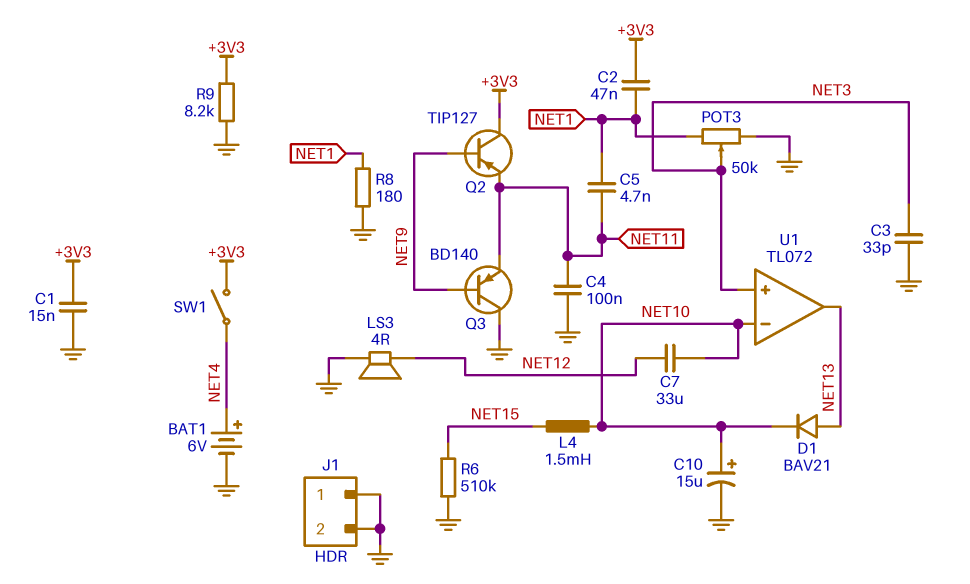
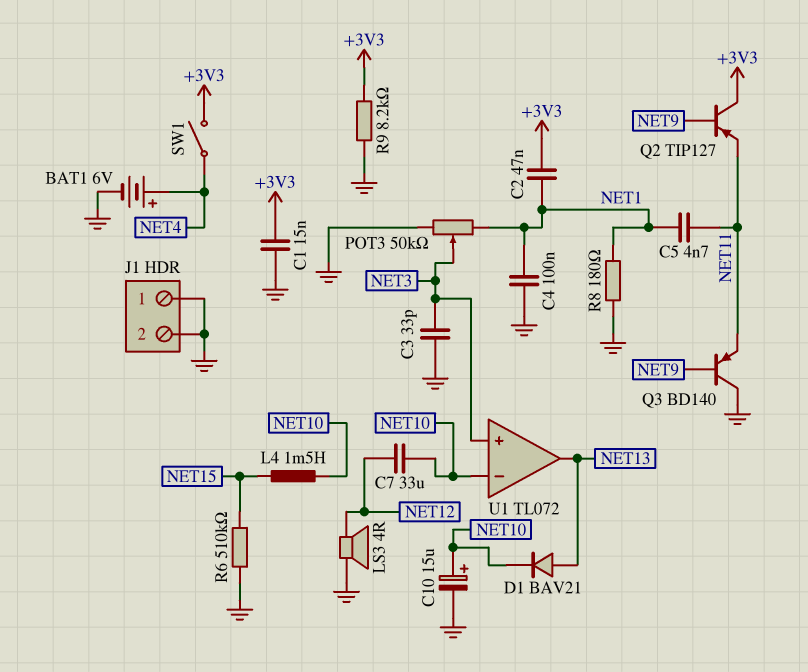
C4: 100nF (GND, NET11) -> 100nF (GND, NET1)

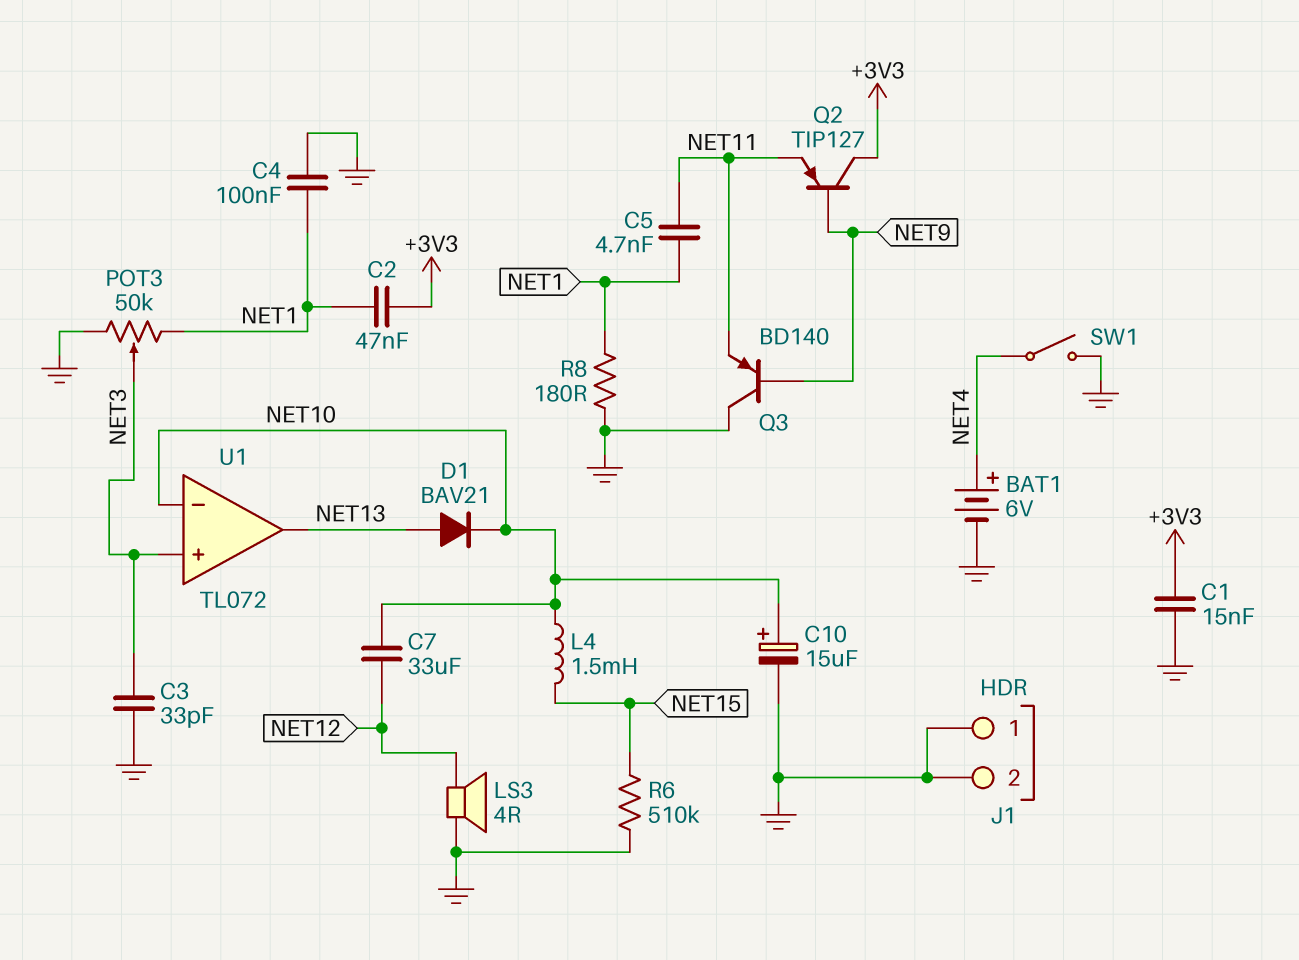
R9: 8.2k (+3V3, GND) -> none
SW1: switch (+3V3, NET4) -> switch (GND, NET4)

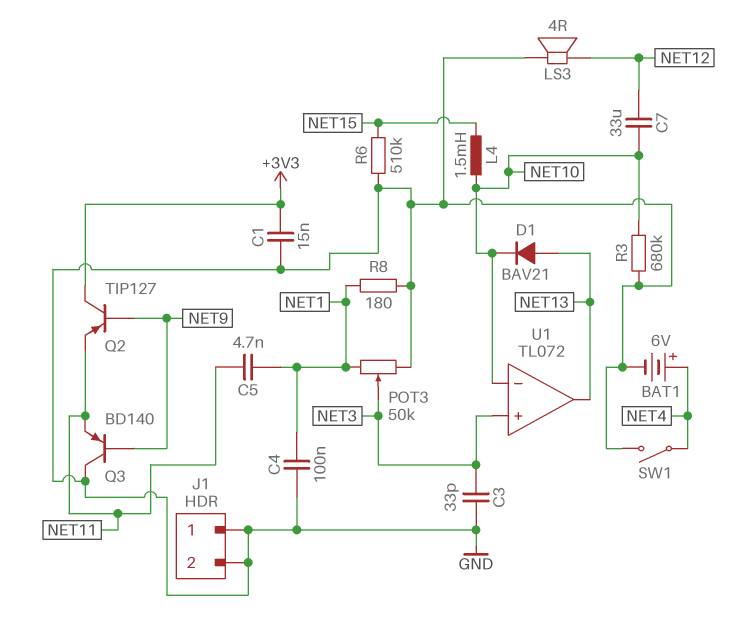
C2: 47nF (+3V3, NET1) -> none
C10: 15uF (plus NET10, minus GND) -> none
R3: none -> 680k (GND, NET10)

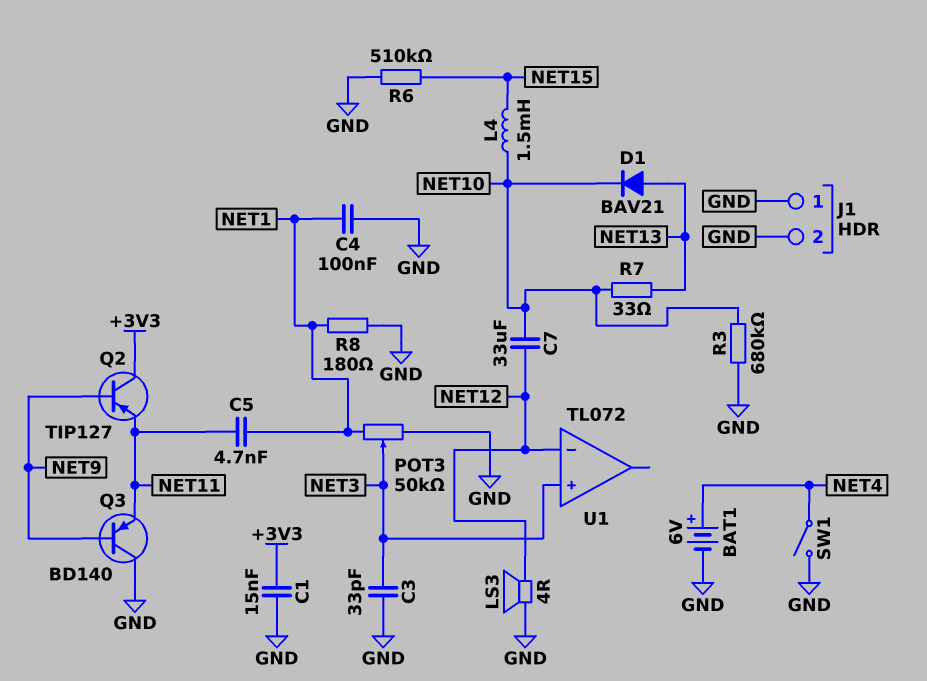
R7: none -> 33 (NET10, NET13)
U1 pin in-: NET10 -> NET12
U1 pin out: NET13 -> none

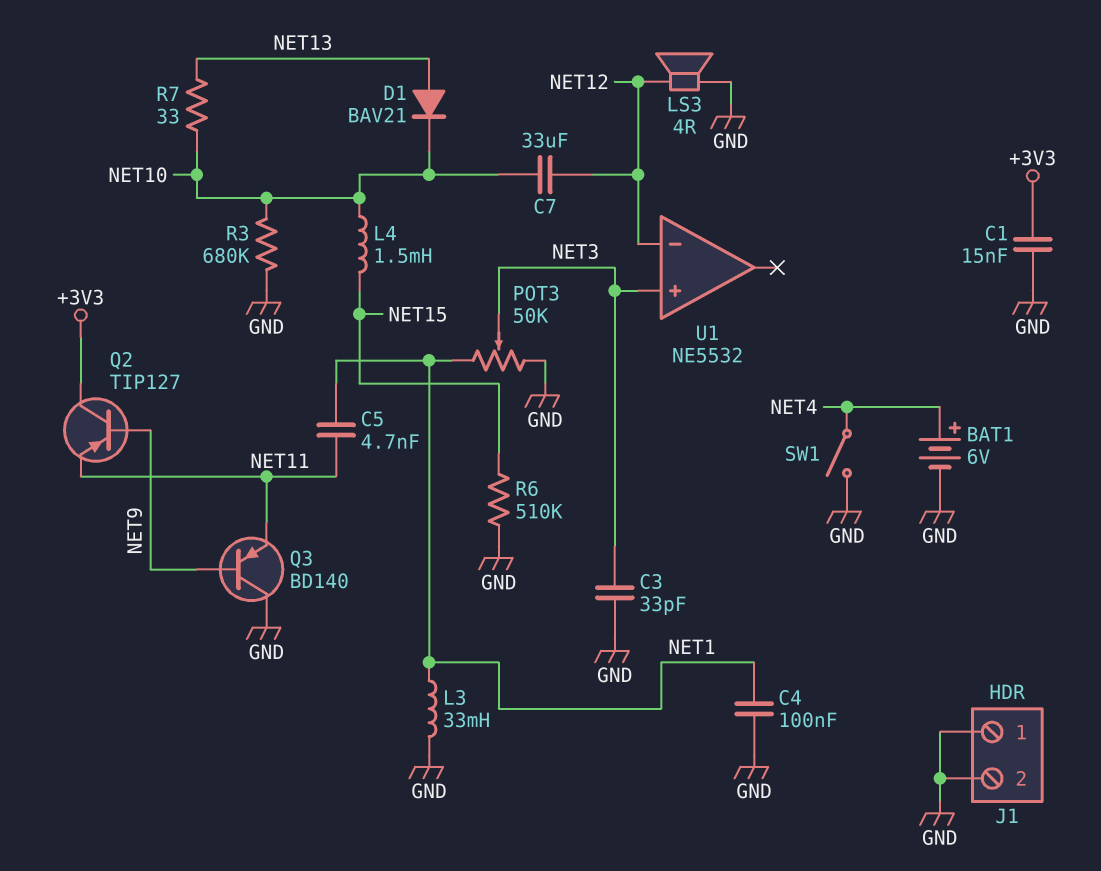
L3: none -> 33mH (GND, NET1)
R8: 180 (GND, NET1) -> none
U1: TL072 -> NE5532

